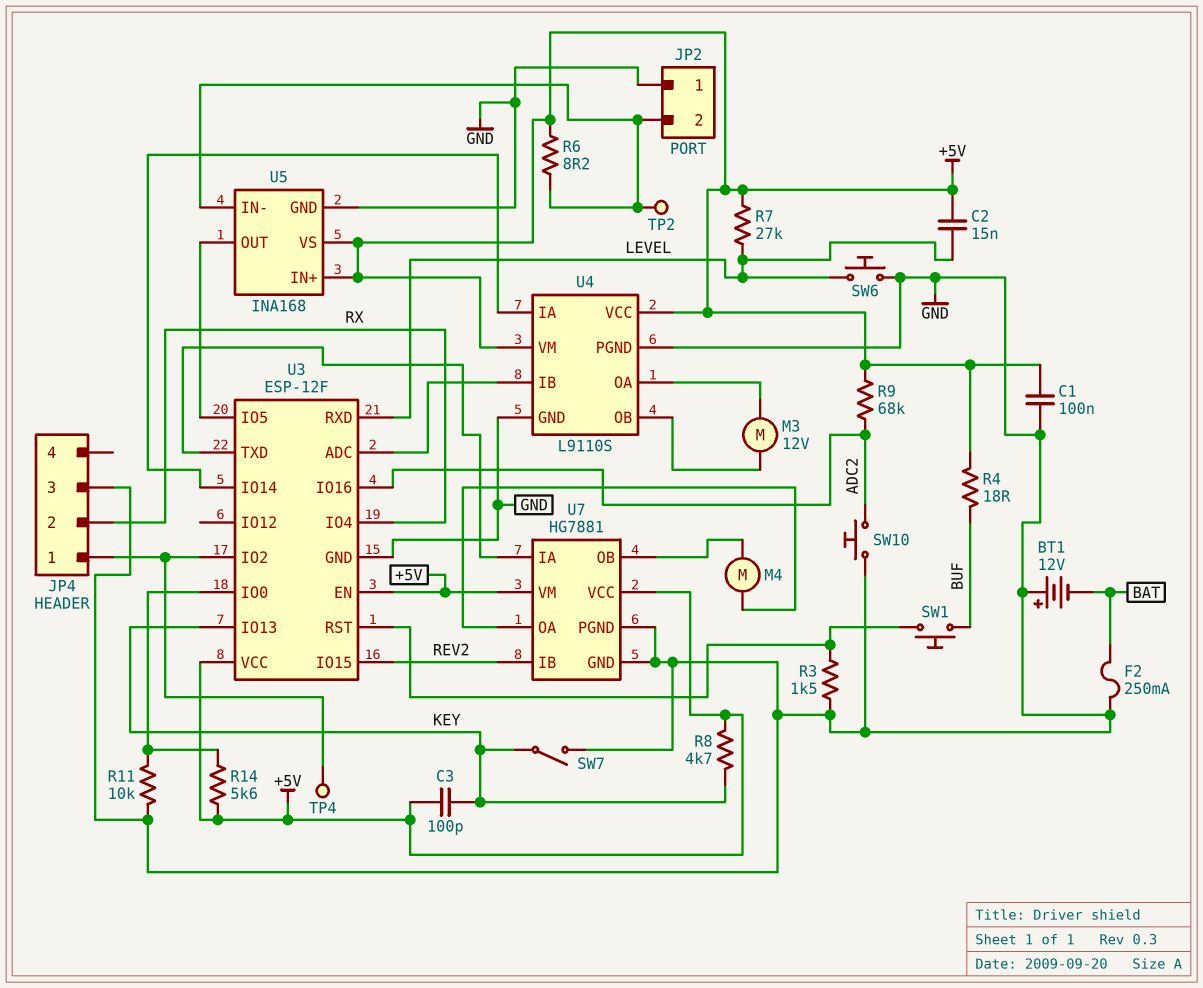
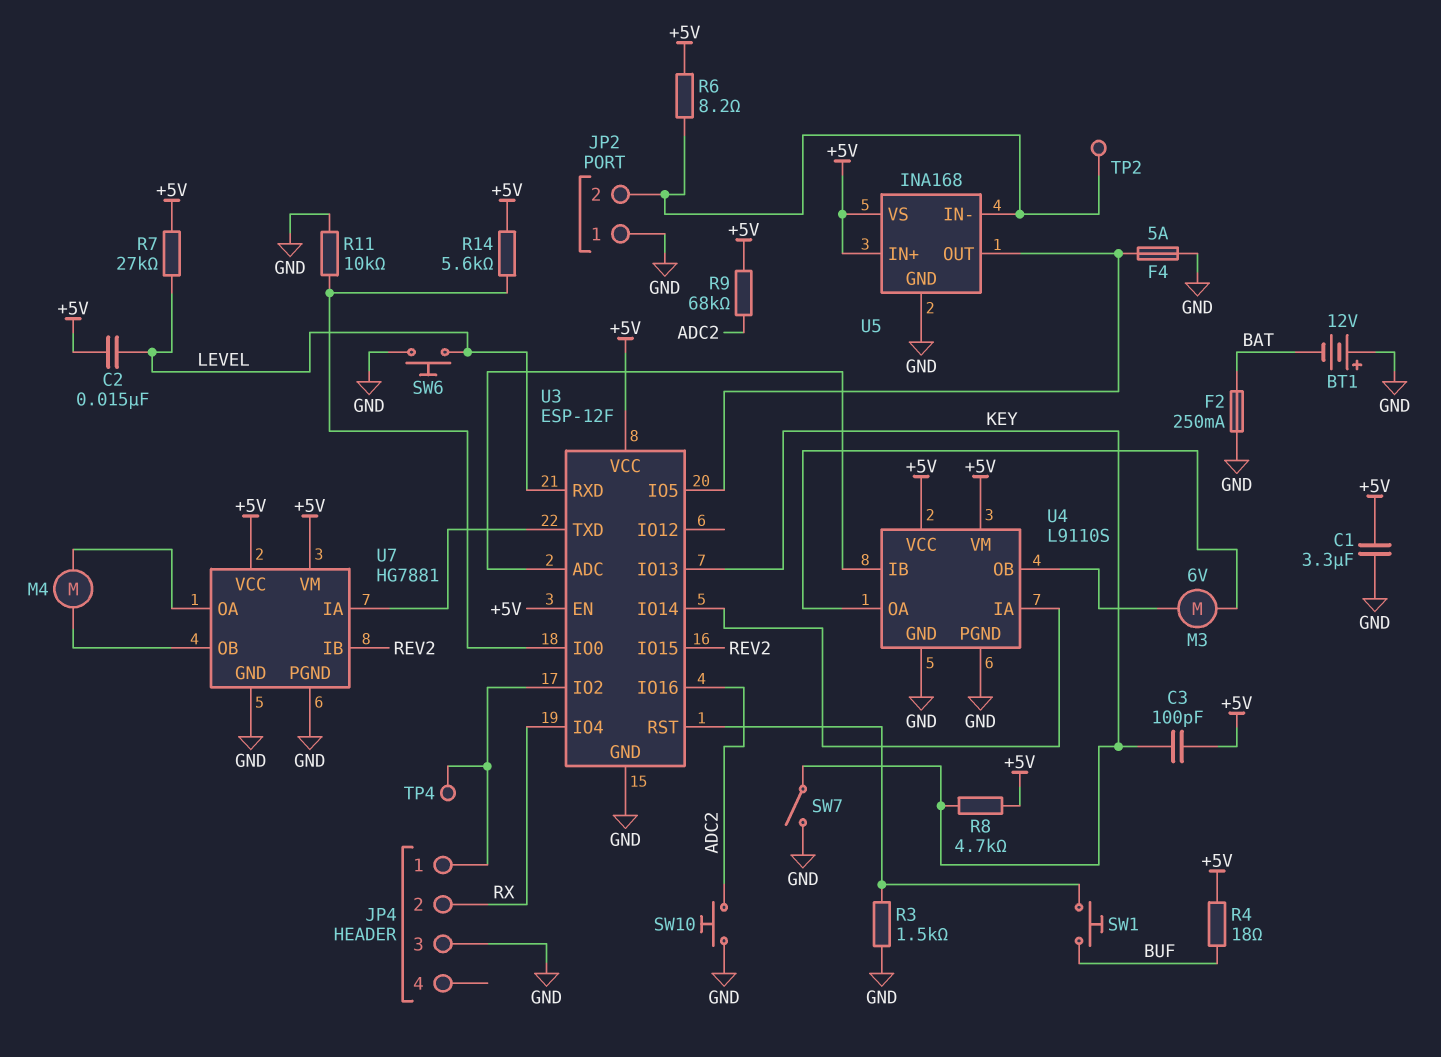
C1: 100nF (+5V, GND) -> 3.3uF (+5V, GND)
F4: none -> 5A (GND, U3/IO5)
M3: motor 12V (U4/OA, U4/OB) -> motor 6V (U4/OA, U4/OB)

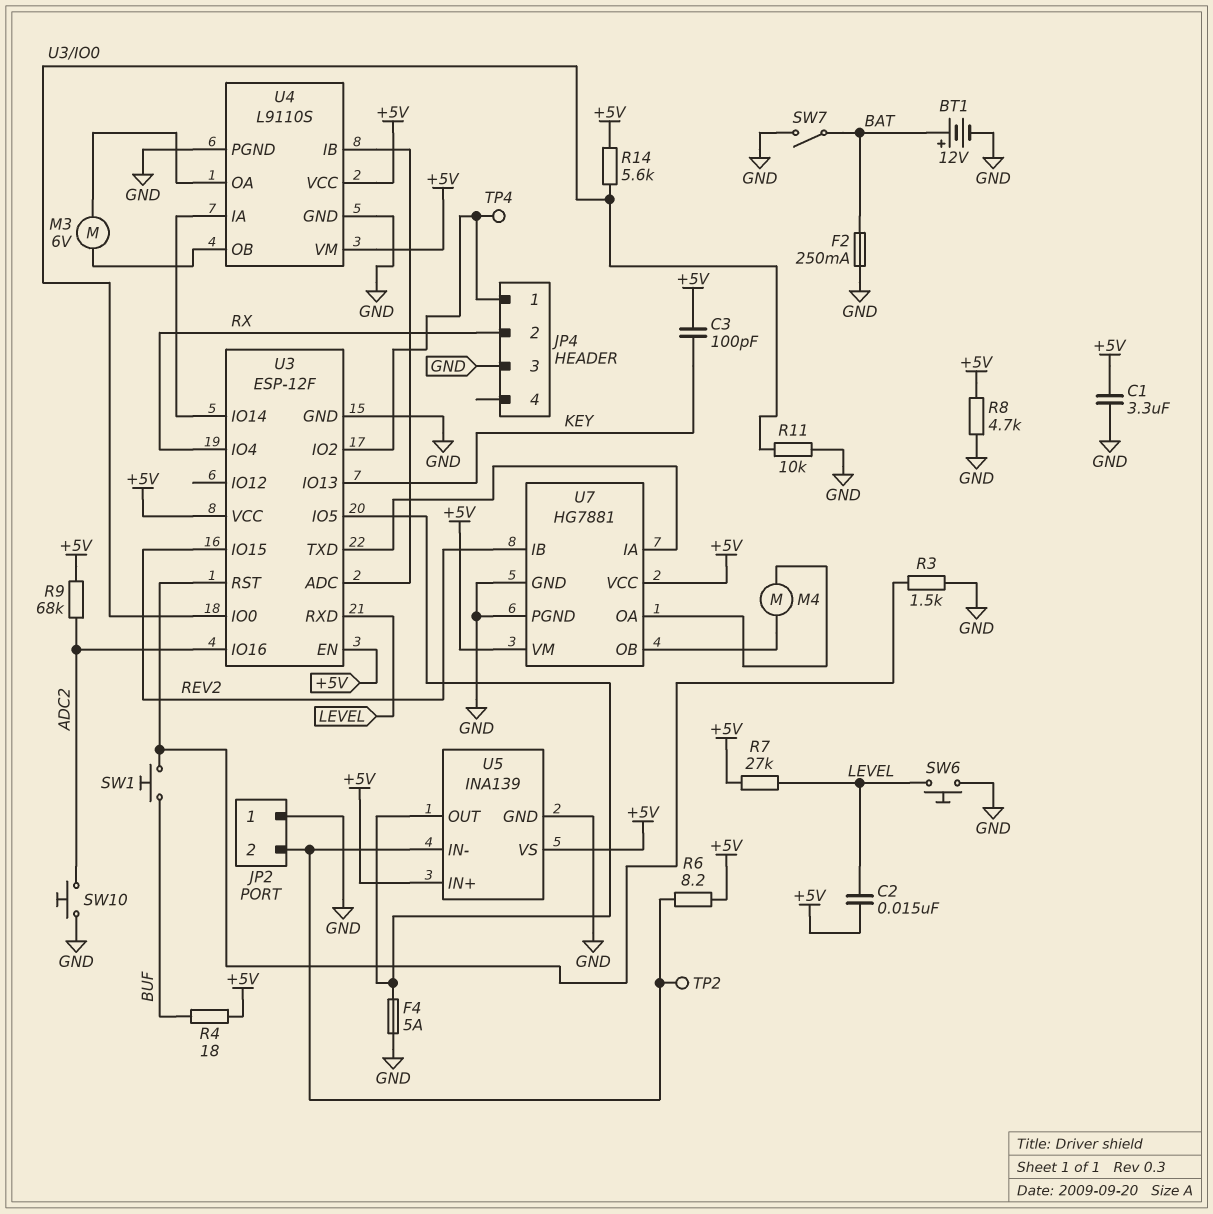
BT1: 12V (plus GND, minus BAT) -> 12V (plus BAT, minus GND)
R8: 4.7k (+5V, KEY) -> 4.7k (+5V, GND)
SW7: switch (GND, KEY) -> switch (BAT, GND)
U5: INA168 -> INA139

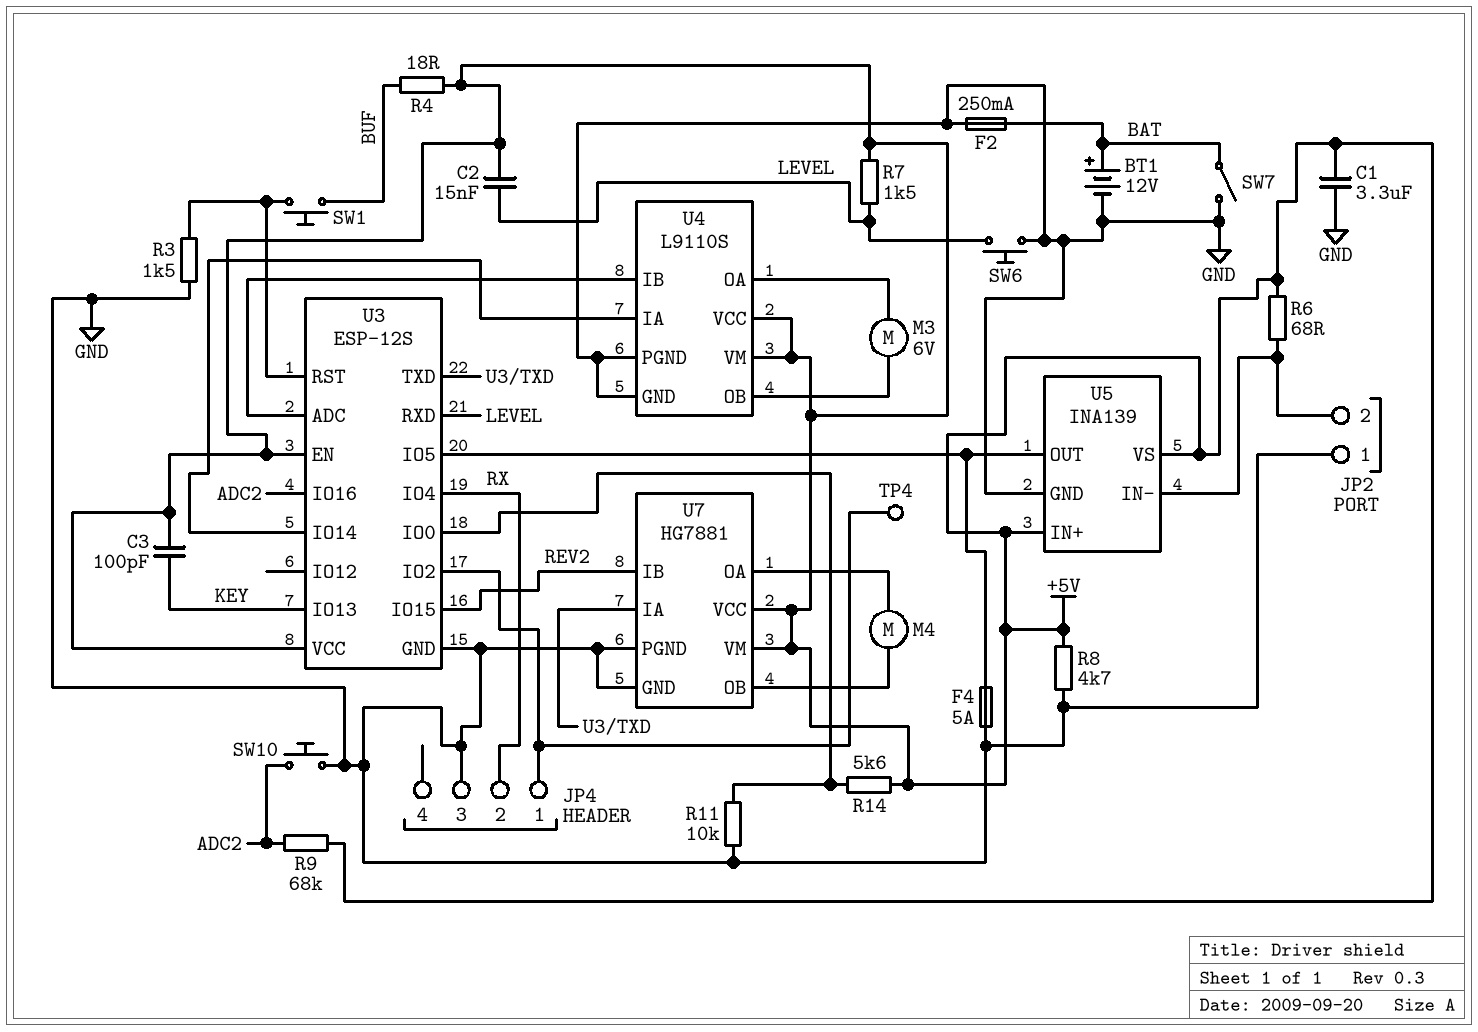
R6: 8.2 (+5V, JP2/2) -> 68 (+5V, JP2/2)
R7: 27k (+5V, LEVEL) -> 1.5k (+5V, LEVEL)
TP2: test point (JP2/2) -> none
U3: ESP-12F -> ESP-12S

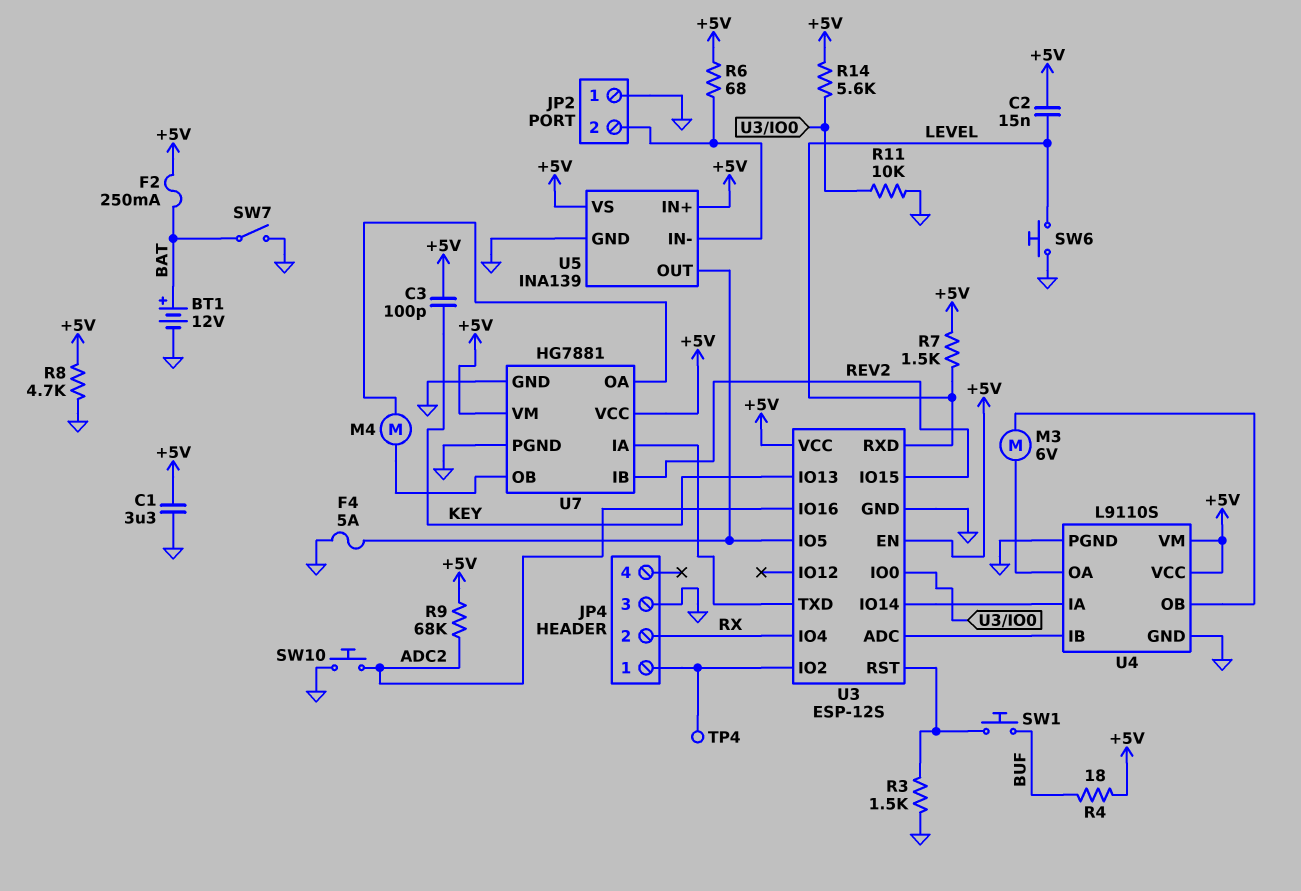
F2: 250mA (BAT, GND) -> 250mA (+5V, BAT)

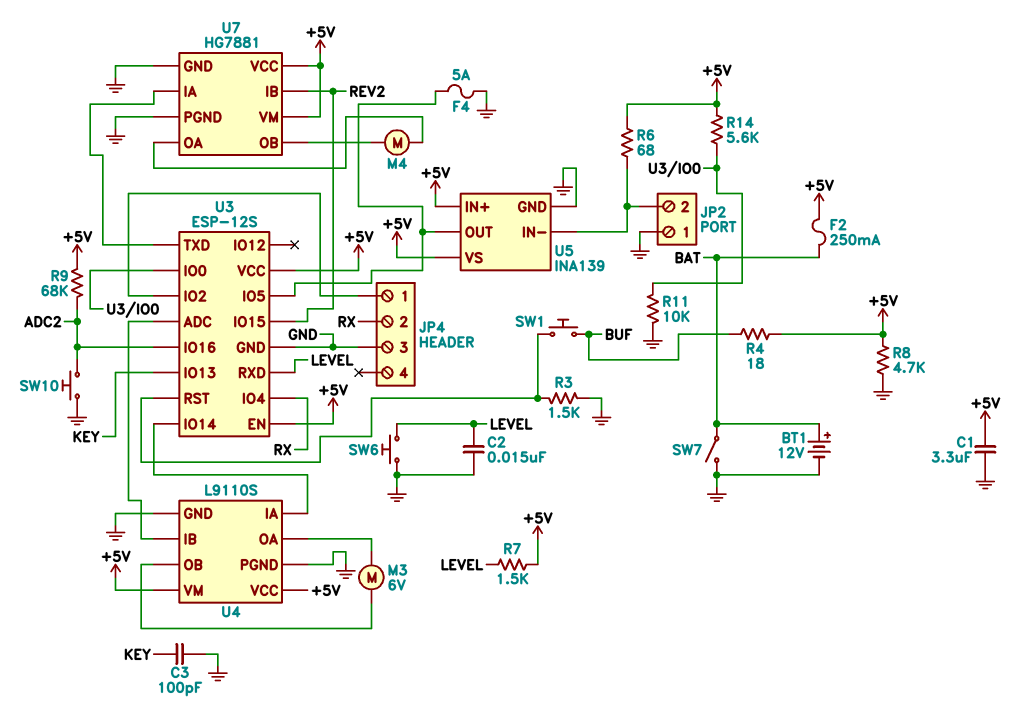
C2: 15nF (+5V, LEVEL) -> 15nF (GND, LEVEL)
C3: 100pF (+5V, KEY) -> 100pF (GND, KEY)
TP4: test point (JP4/1) -> none

